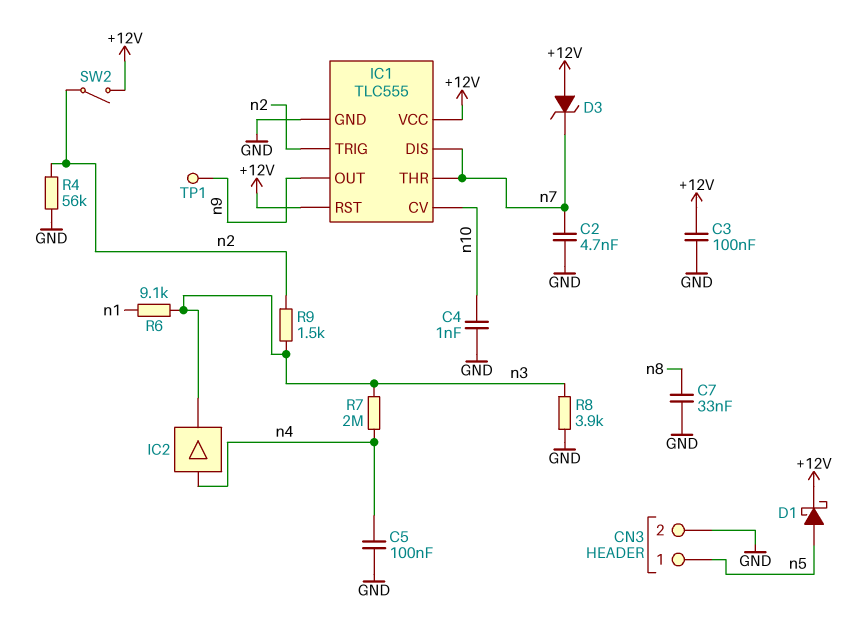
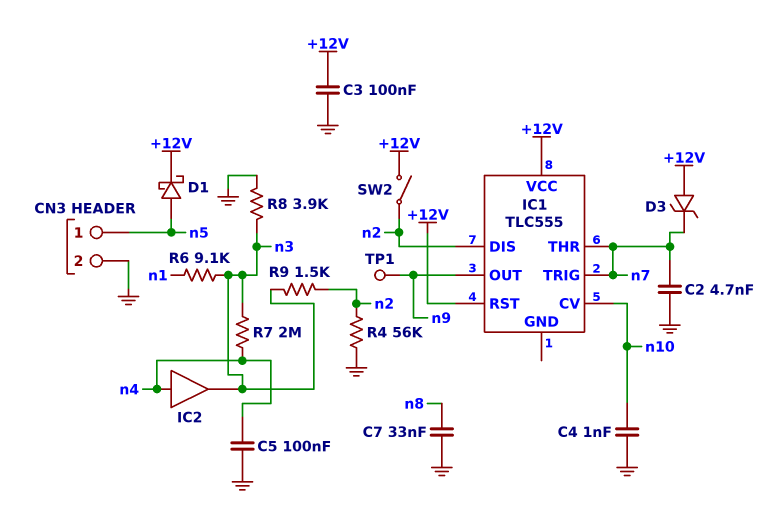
IC1 pin DIS: n7 -> n2
IC1 pin GND: GND -> none
IC1 pin TRIG: n2 -> n7

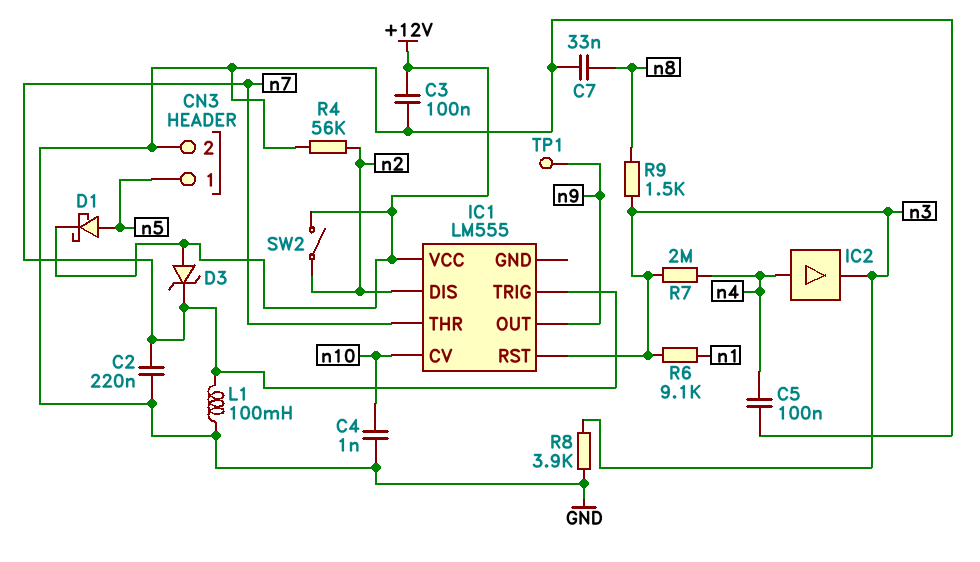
C2: 4.7nF (GND, n7) -> 220nF (GND, n7)
IC1: TLC555 -> LM555
IC1 pin RST: +12V -> n3
L1: none -> 100mH (GND, n7)
R9: 1.5k (n2, n3) -> 1.5k (n3, n8)

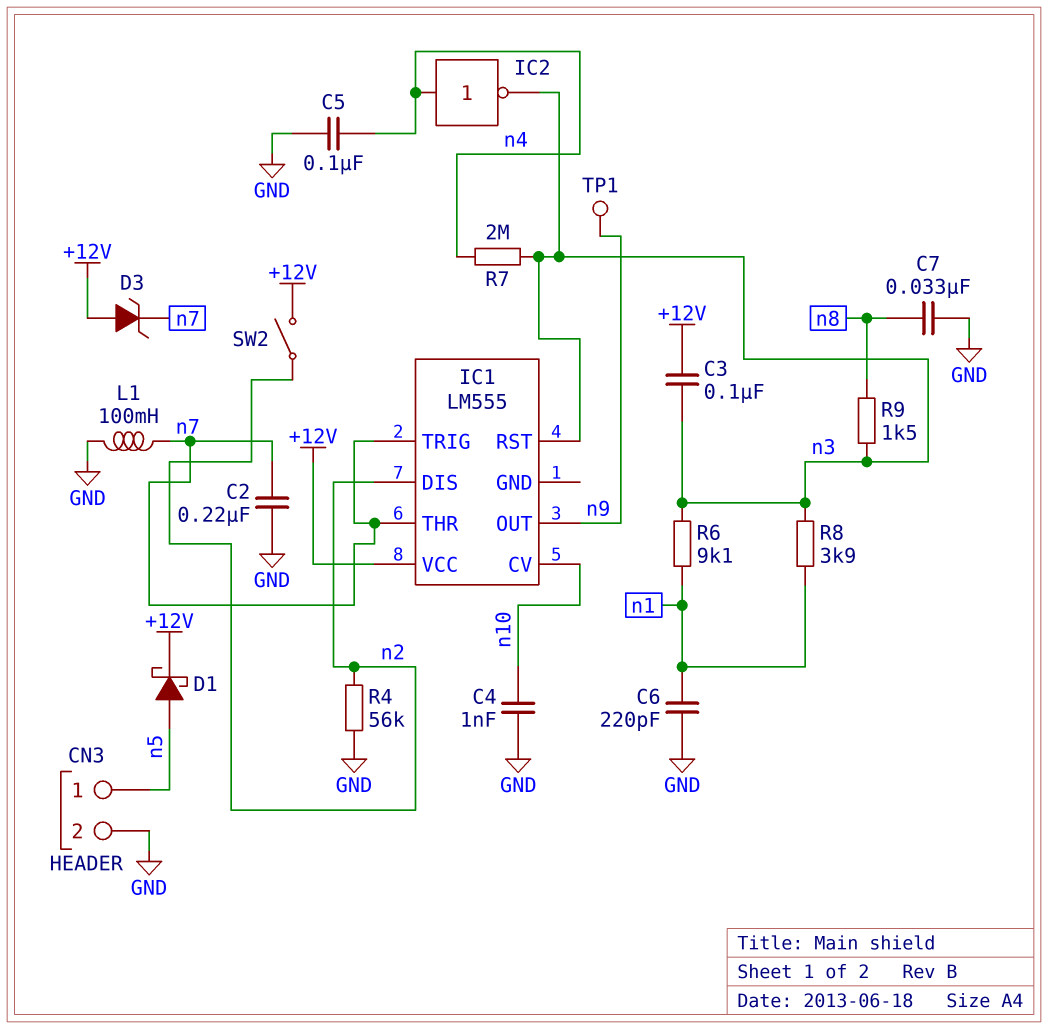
C3: 100nF (+12V, GND) -> 100nF (+12V, n3)
C6: none -> 220pF (GND, n1)
IC2: buffer (in n4, out n3) -> NOT (in n4, out n3)
R8: 3.9k (GND, n3) -> 3.9k (n1, n3)

